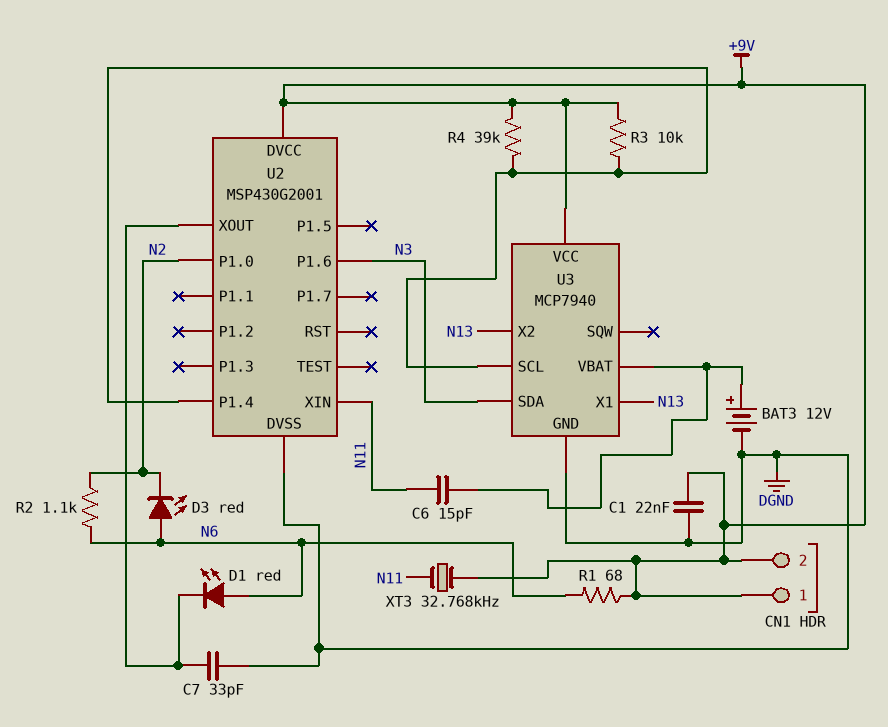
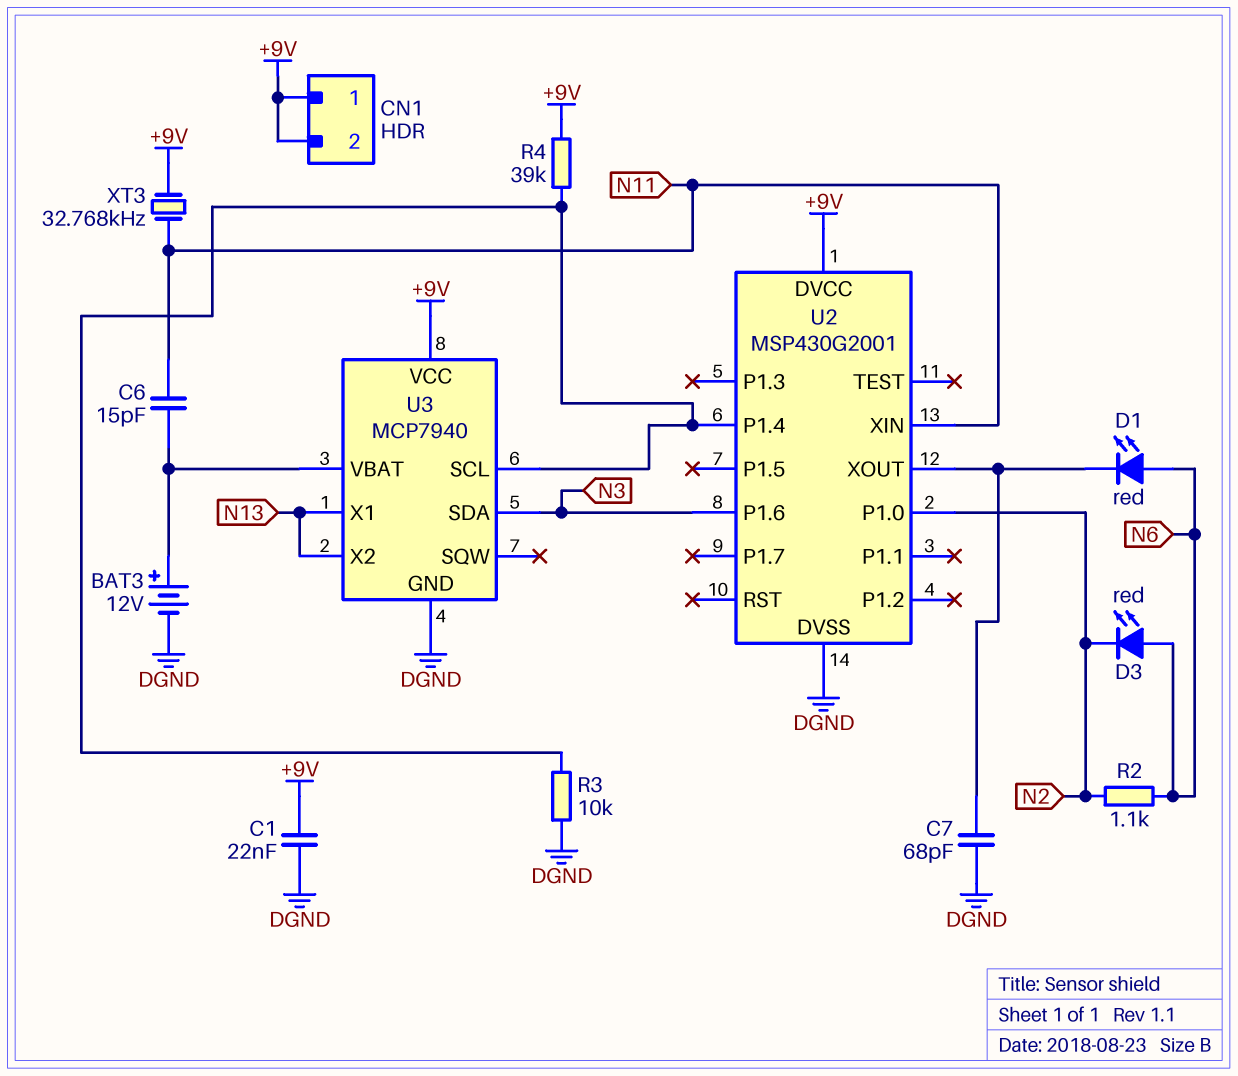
C7: 33pF (DGND, U2/XOUT) -> 68pF (DGND, U2/XOUT)
R1: 68 (+9V, N6) -> none
R3: 10k (+9V, U2/P1.4) -> 10k (DGND, U2/P1.4)

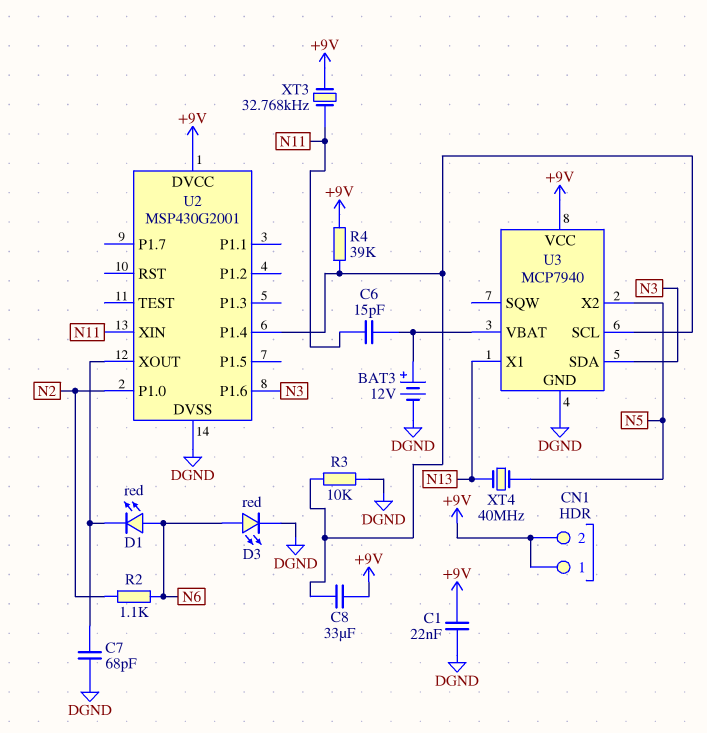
C8: none -> 33uF (+9V, U2/P1.4)
D3: LED red (A N6, K N2) -> LED red (A N6, K DGND)
U3 pin X2: N13 -> N5
XT4: none -> 40MHz (N5, N13)

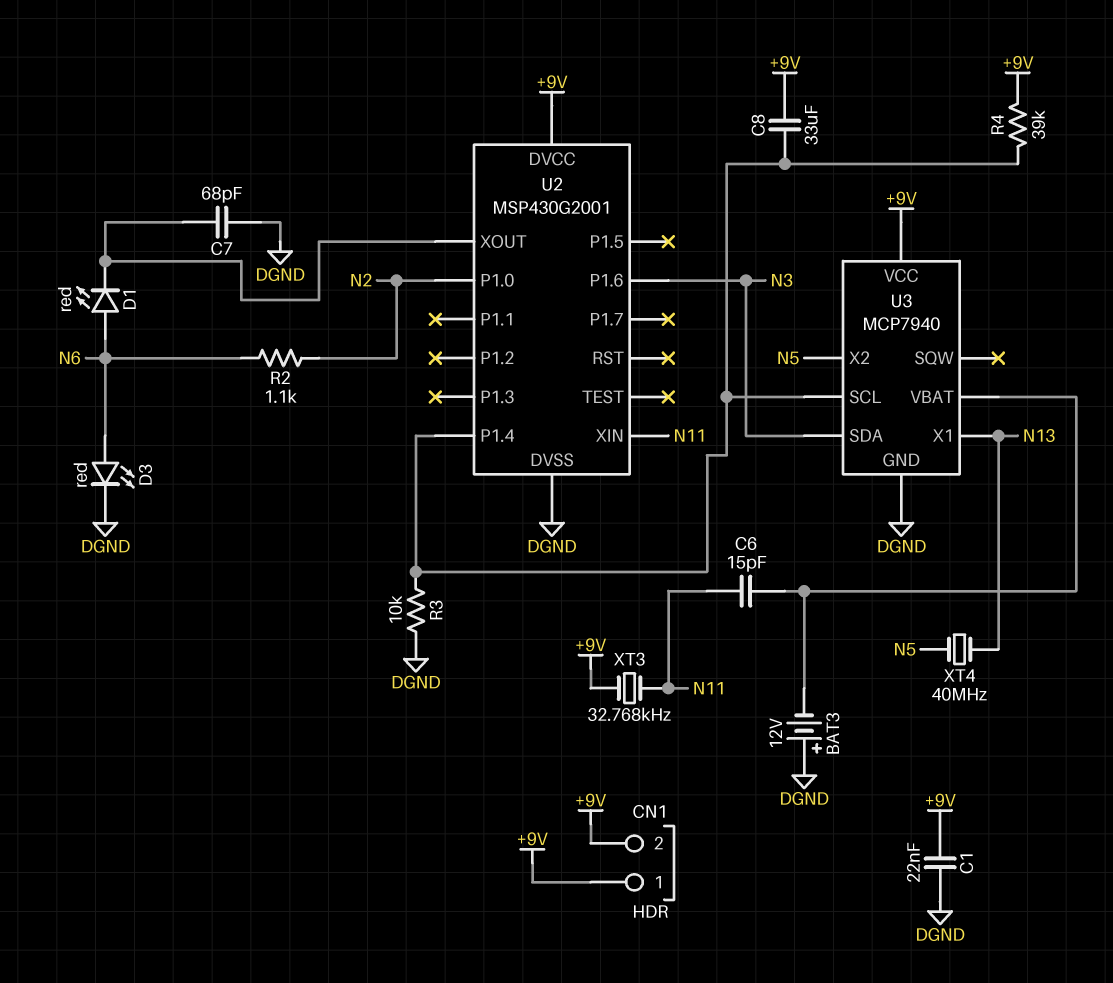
BAT3: 12V (plus U3/VBAT, minus DGND) -> 12V (plus DGND, minus U3/VBAT)

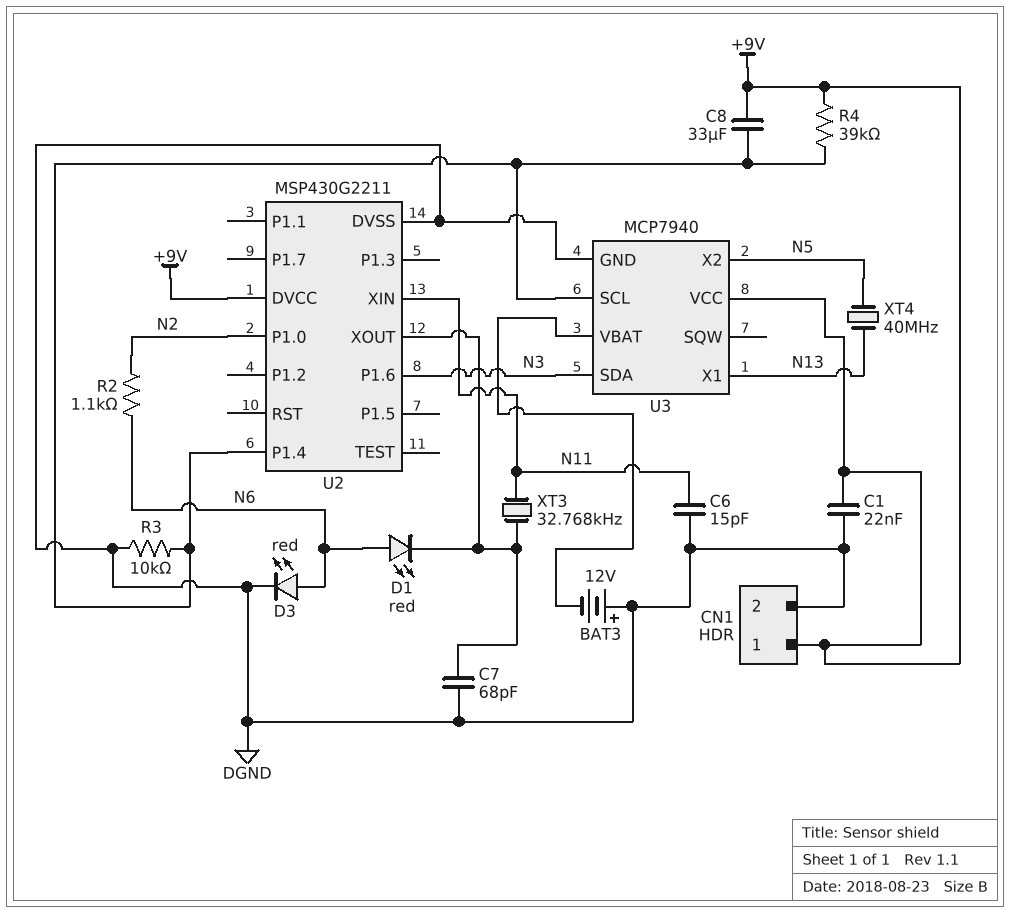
C6: 15pF (N11, U3/VBAT) -> 15pF (DGND, N11)
CN1 pin 2: +9V -> DGND
U2: MSP430G2001 -> MSP430G2211
XT3: 32.768kHz (+9V, N11) -> 32.768kHz (N11, U2/XOUT)

